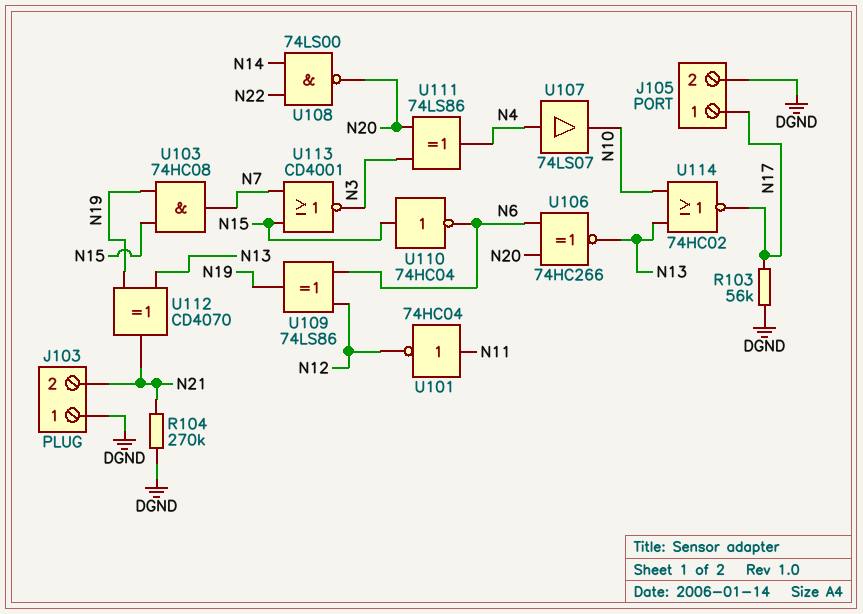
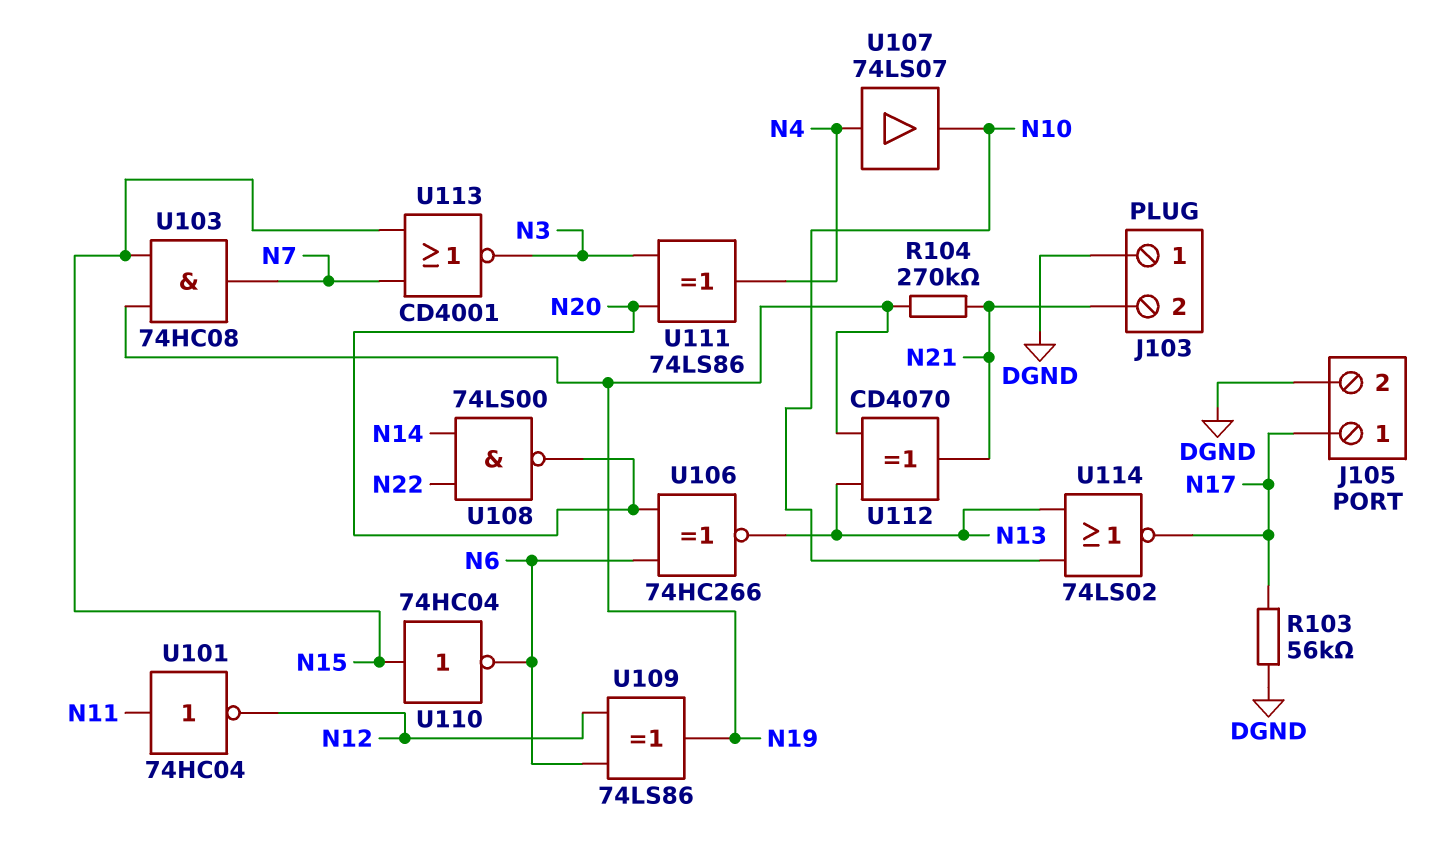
R104: 270k (DGND, N21) -> 270k (N19, N21)
U114: NOR 74HC02 (in N10, in N13, out N17) -> NOR 74LS02 (in N10, in N13, out N17)

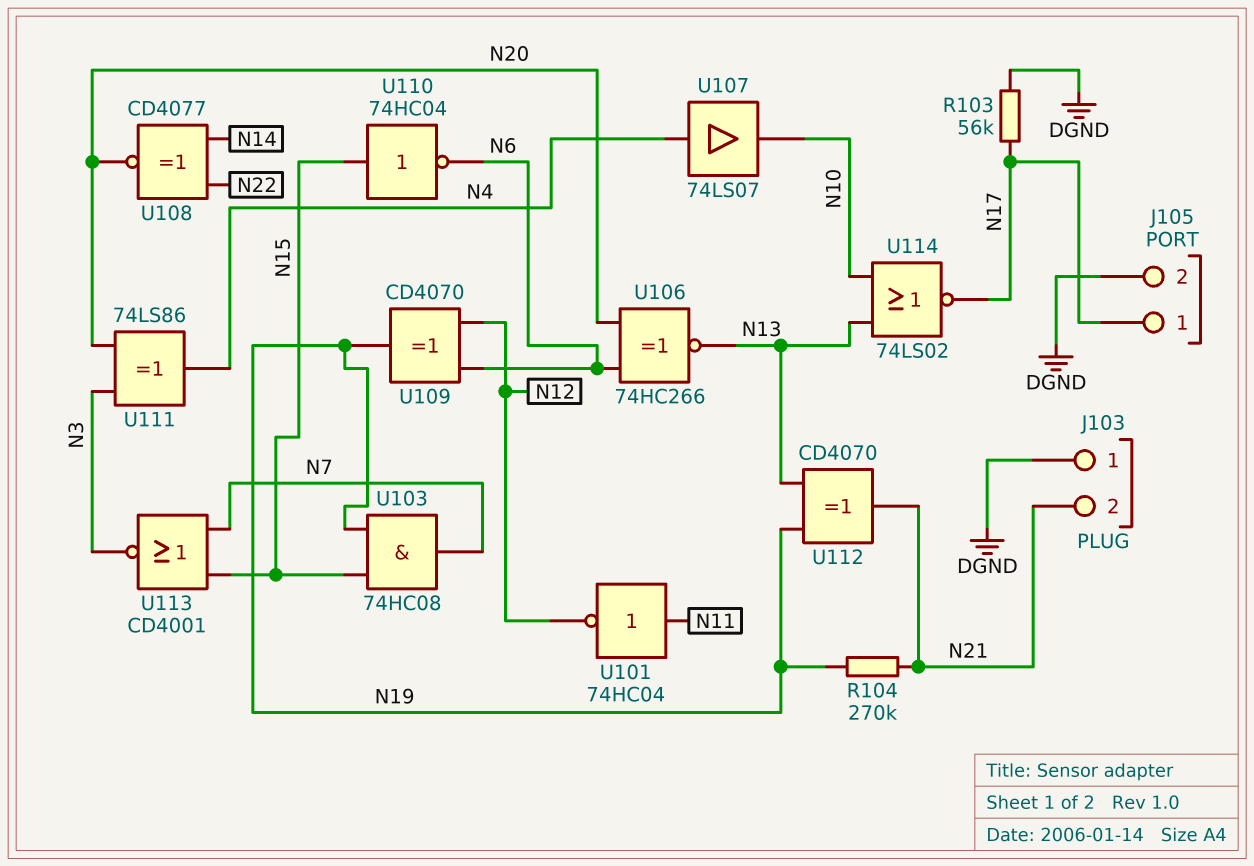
U108: NAND 74LS00 (in N14, in N22, out N20) -> XNOR CD4077 (in N14, in N22, out N20)
U109: XOR 74LS86 (in N6, in N12, out N19) -> XOR CD4070 (in N6, in N12, out N19)

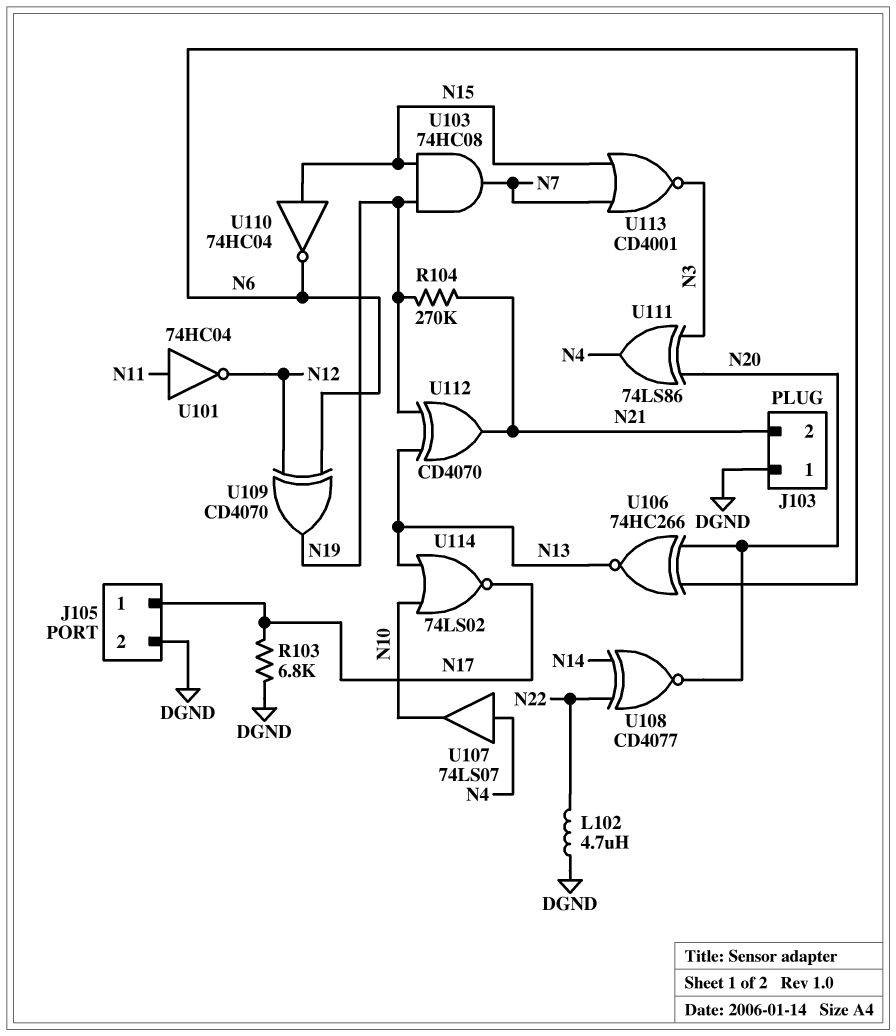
L102: none -> 4.7uH (DGND, N22)
R103: 56k (DGND, N17) -> 6.8k (DGND, N17)

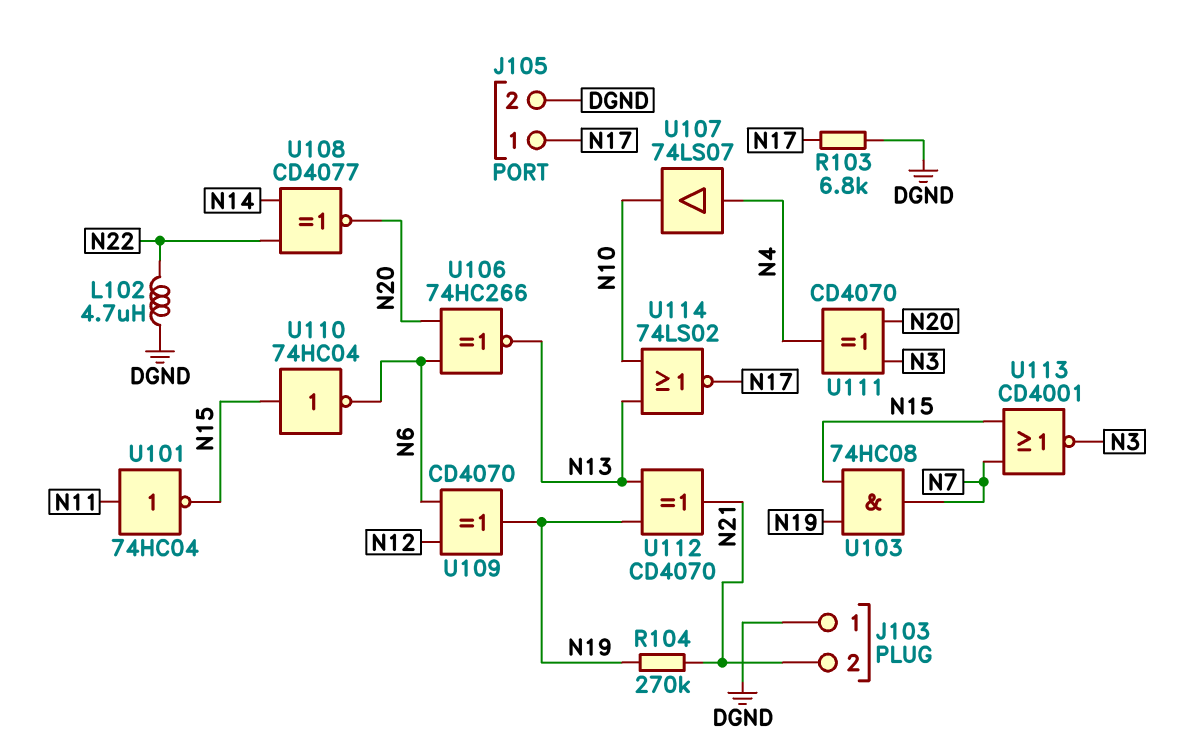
U101: NOT 74HC04 (in N11, out N12) -> NOT 74HC04 (in N11, out N15)
U111: XOR 74LS86 (in N3, in N20, out N4) -> XOR CD4070 (in N3, in N20, out N4)

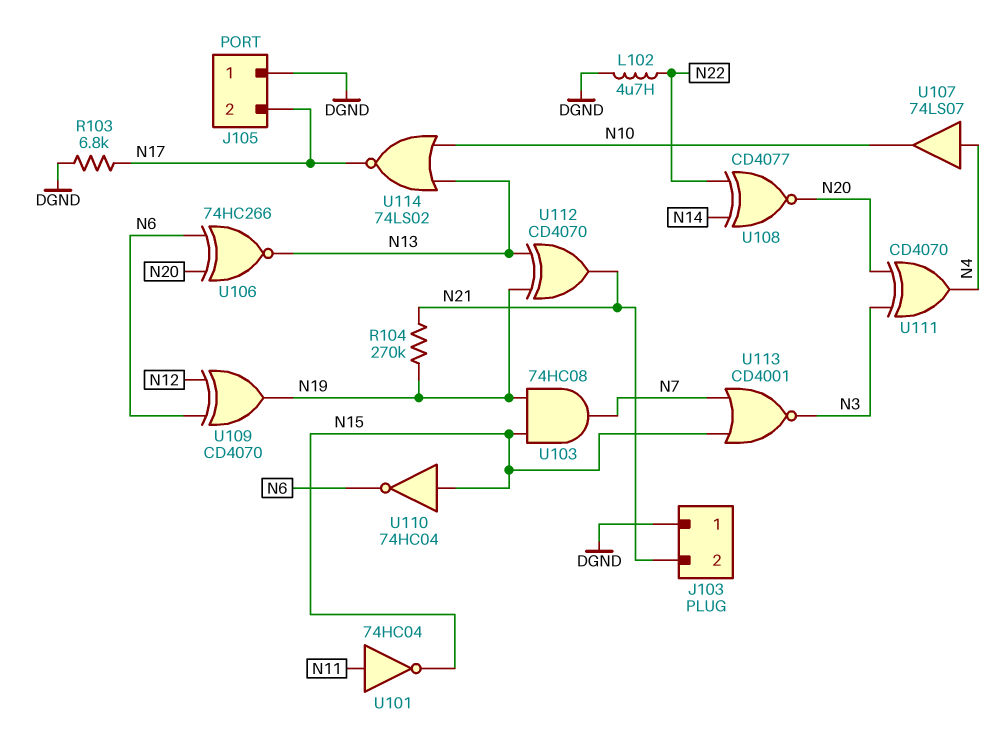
J105 pin 1: N17 -> DGND
J105 pin 2: DGND -> N17

